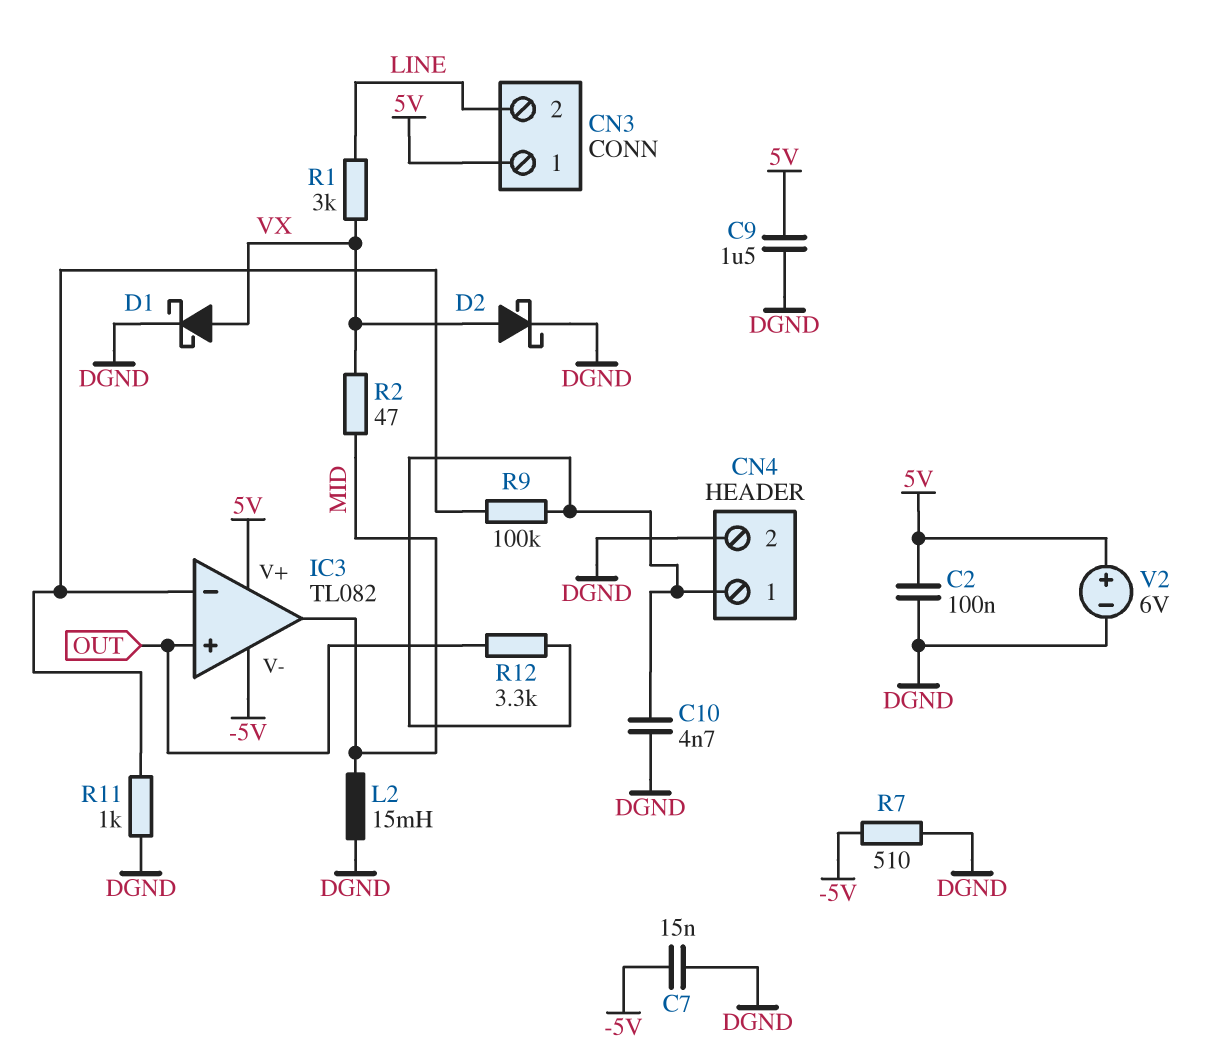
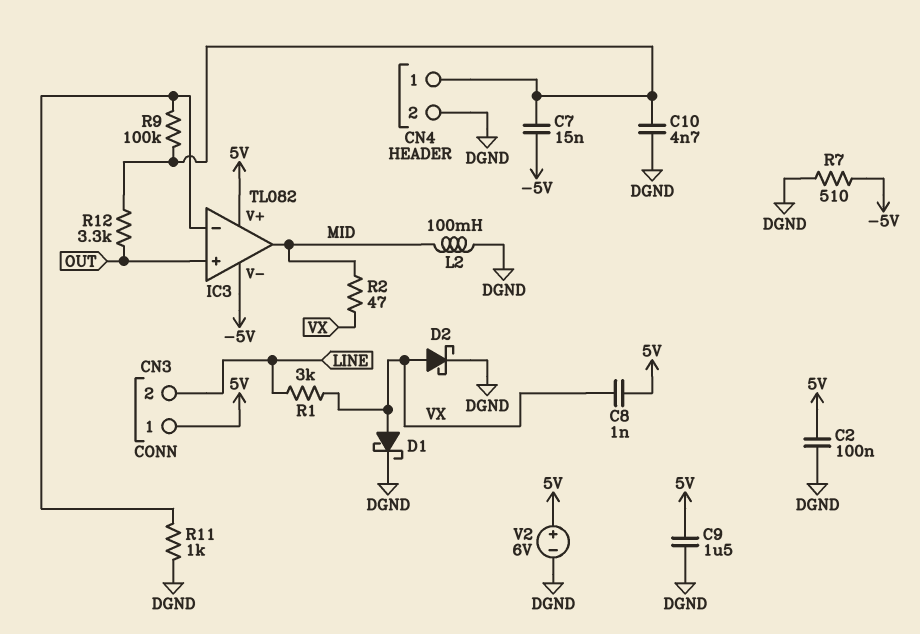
C7: 15nF (-5V, DGND) -> 15nF (-5V, CN4/1)
C8: none -> 1nF (5V, VX)
L2: 15mH (DGND, MID) -> 100mH (DGND, MID)

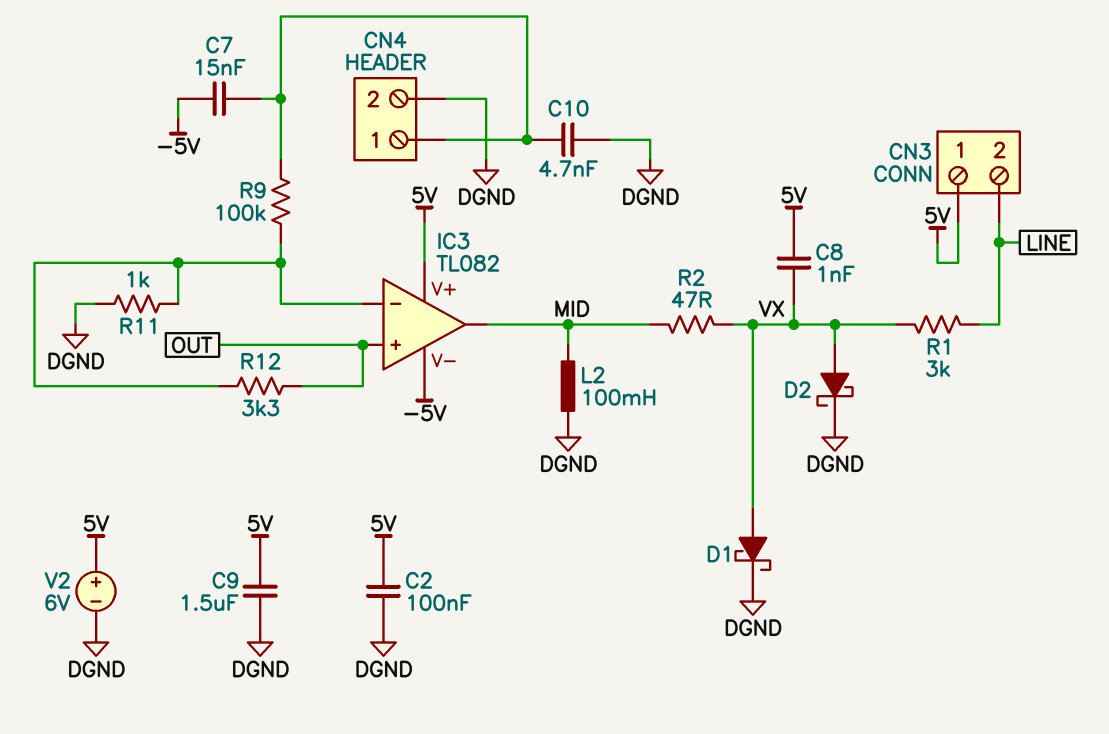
R7: 510 (-5V, DGND) -> none
R12: 3.3k (CN4/1, OUT) -> 3.3k (IC3/in-, OUT)

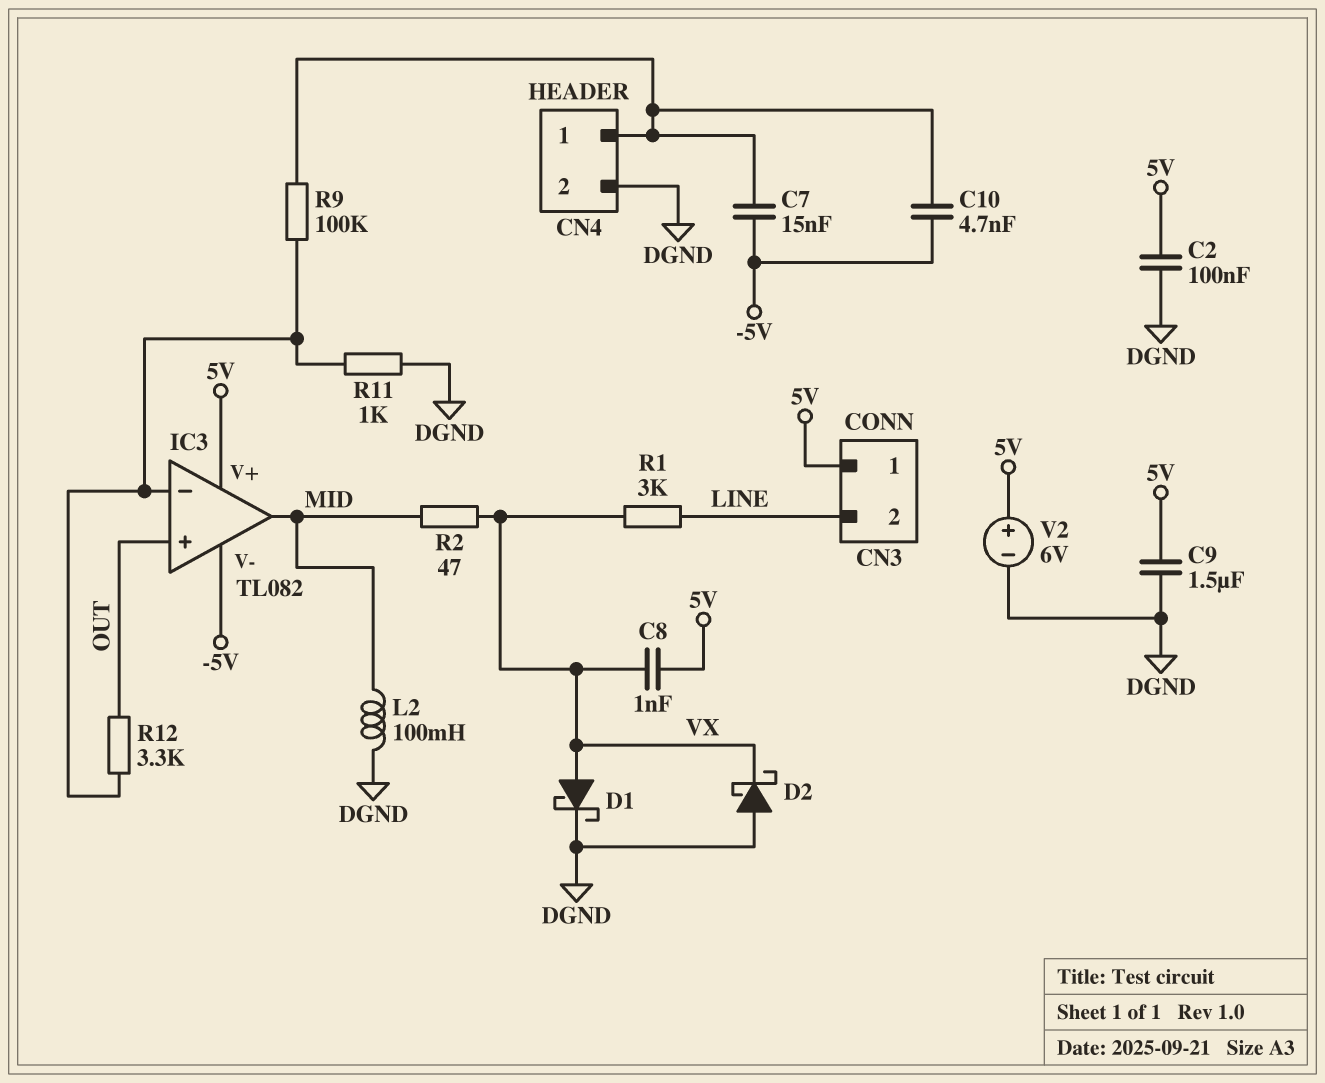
C10: 4.7nF (CN4/1, DGND) -> 4.7nF (-5V, CN4/1)
D2: schottky (A VX, K DGND) -> schottky (A DGND, K VX)

